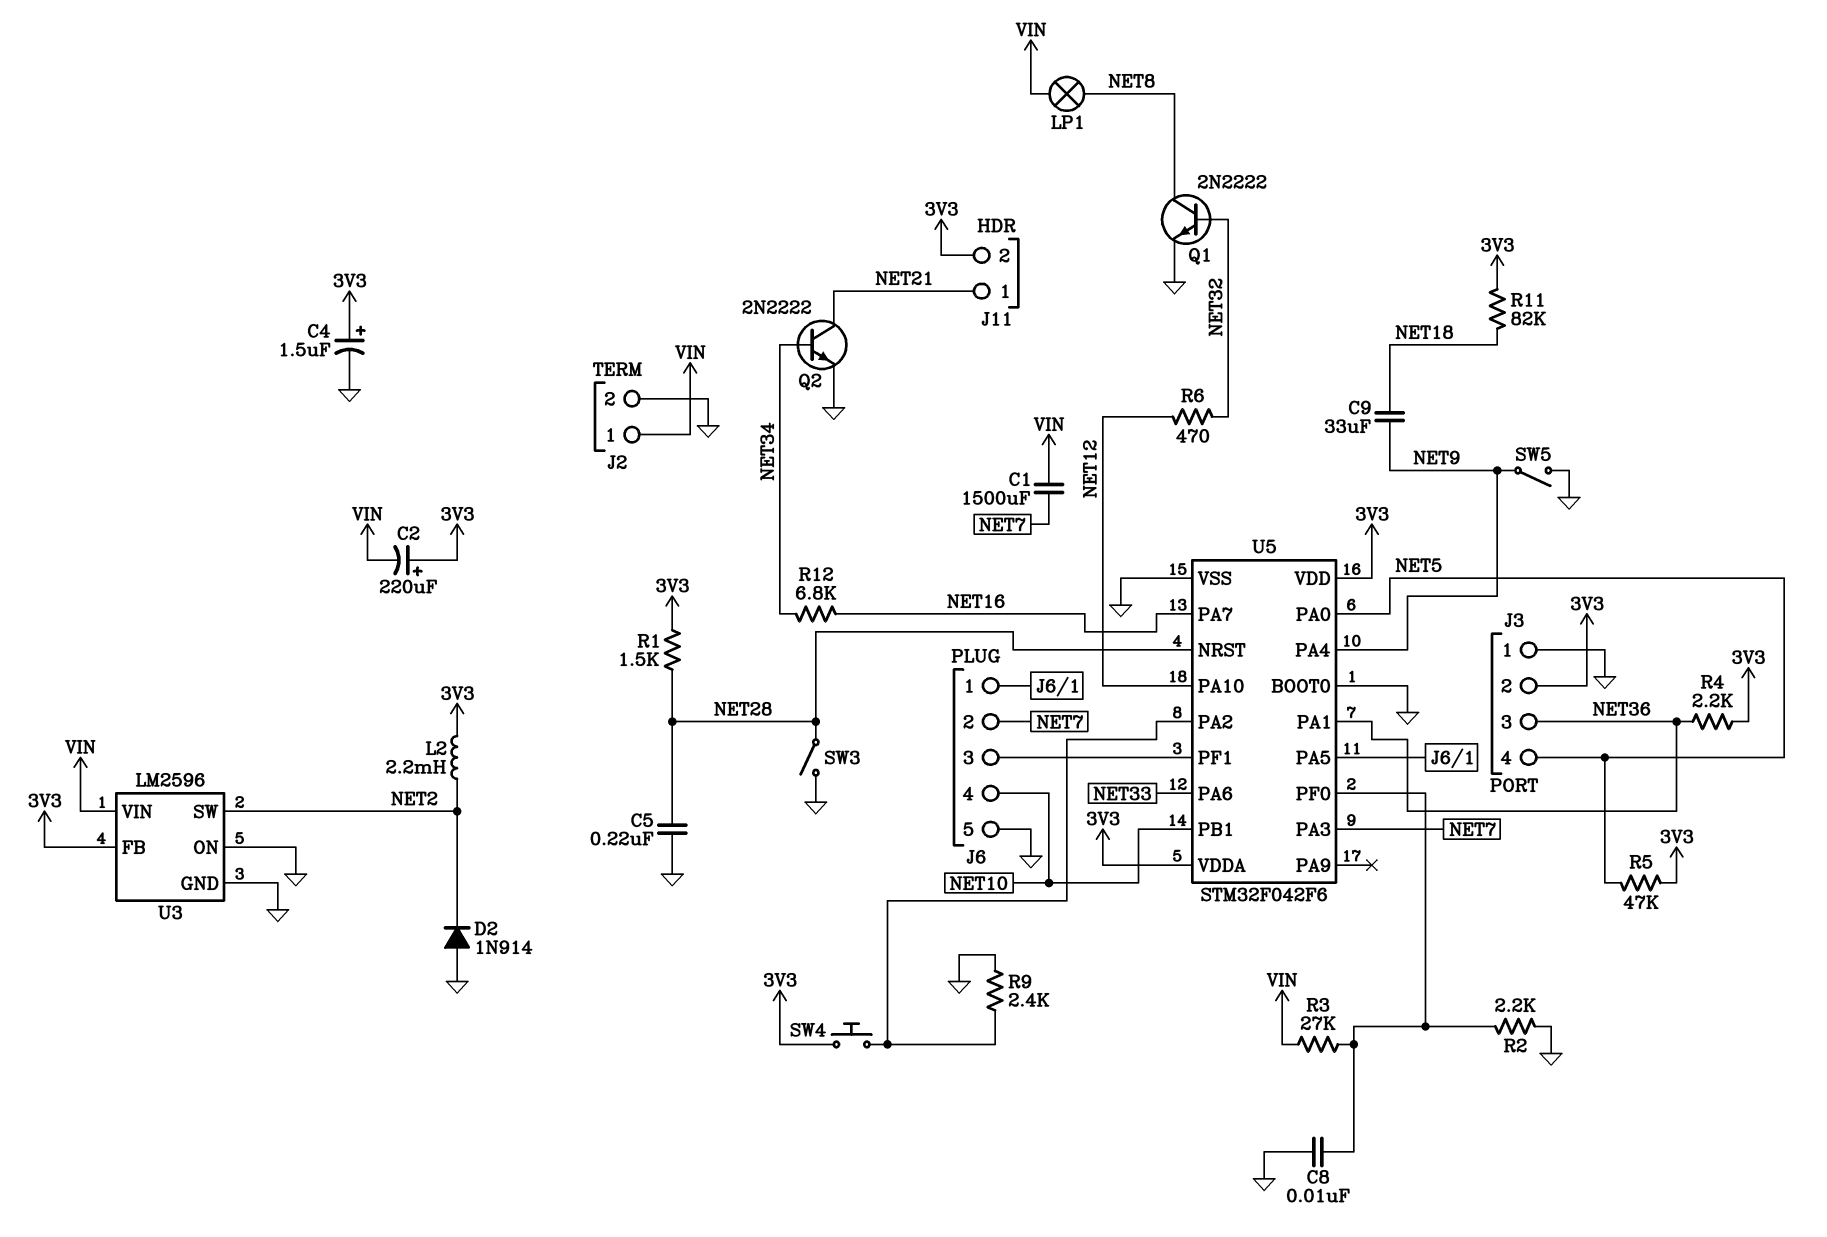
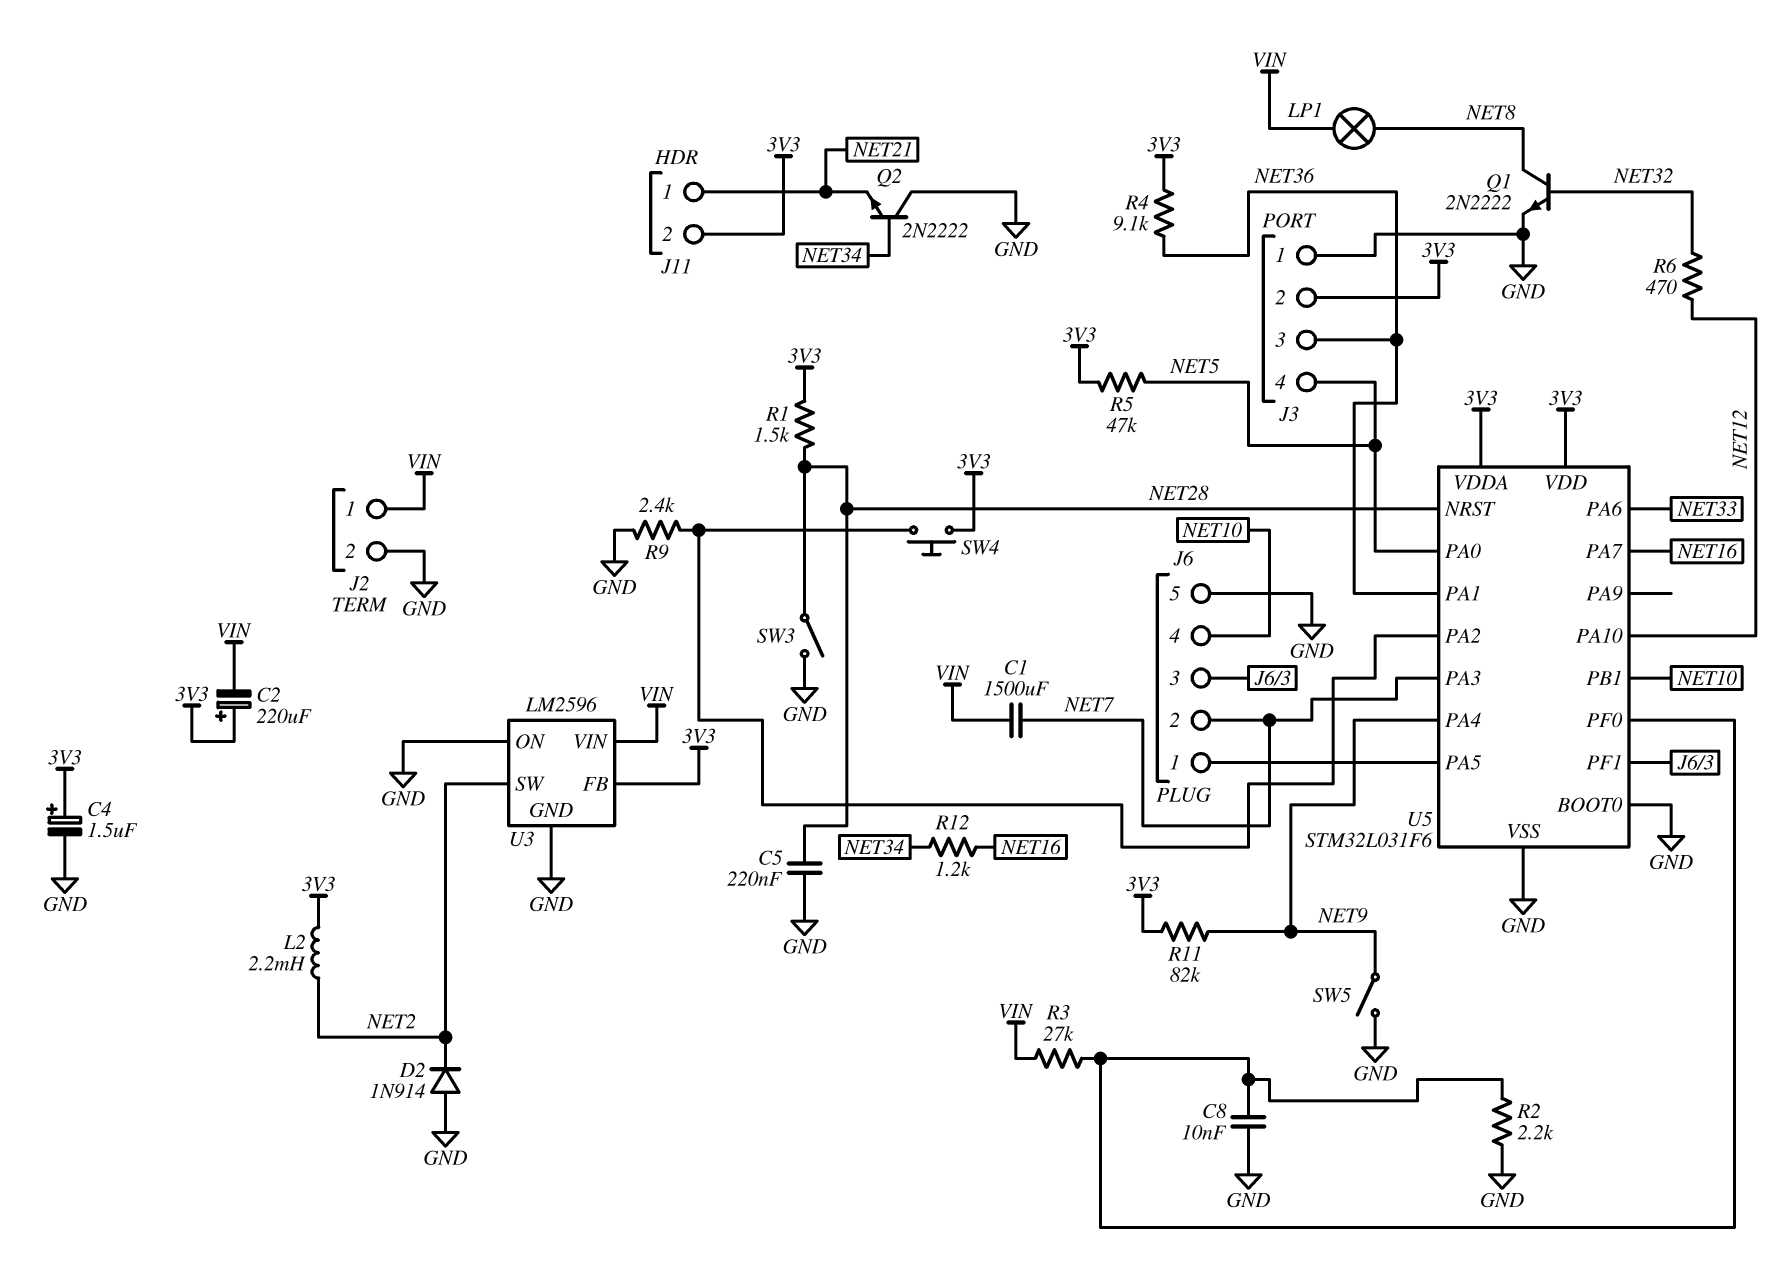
C9: 33uF (NET9, NET18) -> none
Q2: NPN 2N2222 (B NET34, C NET21, E GND) -> NPN 2N2222 (B NET34, C GND, E NET21)
R4: 2.2k (3V3, NET36) -> 9.1k (3V3, NET36)
R11: 82k (3V3, NET18) -> 82k (3V3, NET9)
R12: 6.8k (NET16, NET34) -> 1.2k (NET16, NET34)
U5: STM32F042F6 -> STM32L031F6

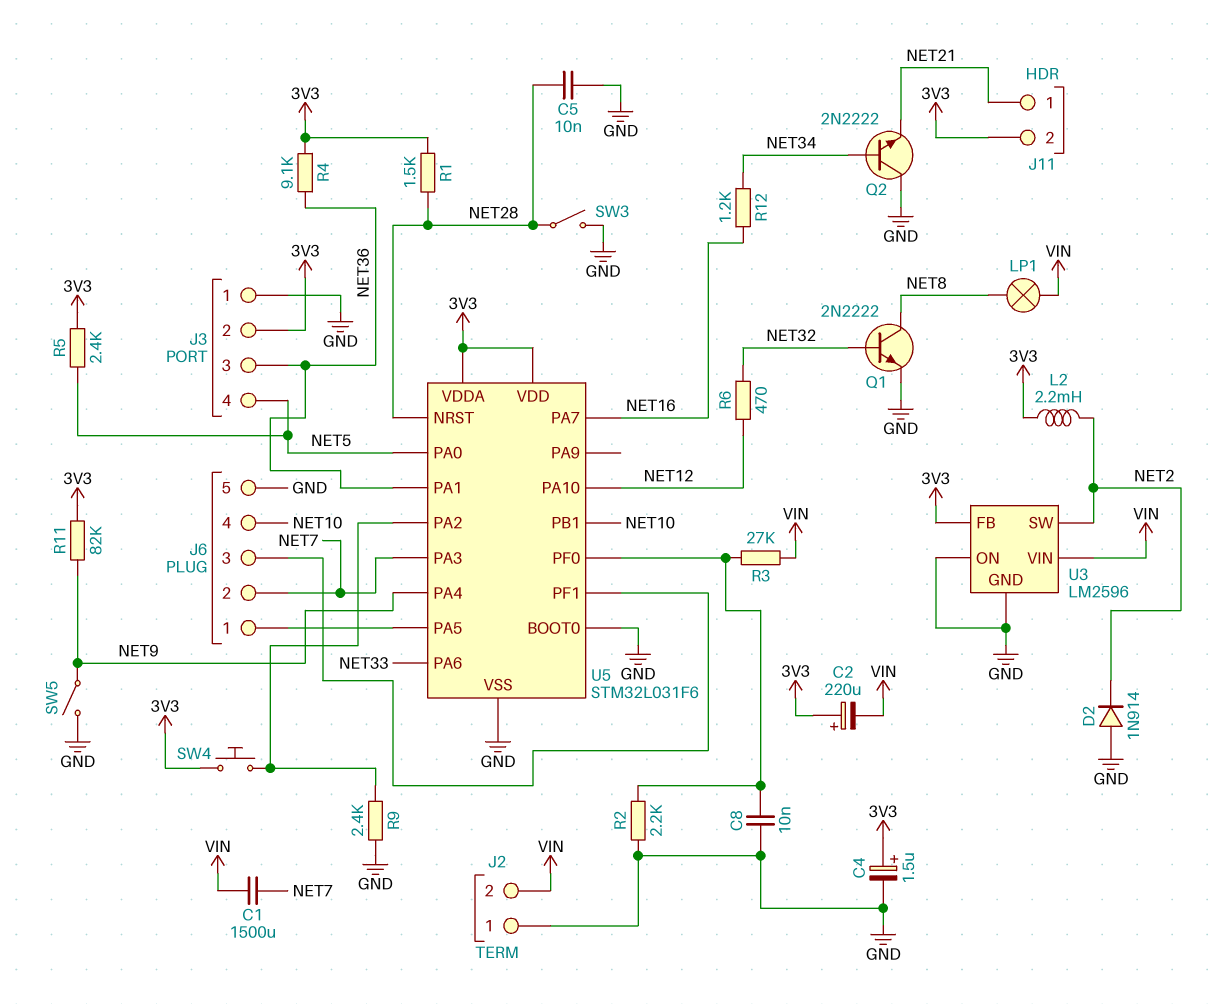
C5: 220nF (GND, NET28) -> 10nF (GND, NET28)
J2 pin 1: VIN -> GND
J2 pin 2: GND -> VIN
R5: 47k (3V3, NET5) -> 2.4k (3V3, NET5)

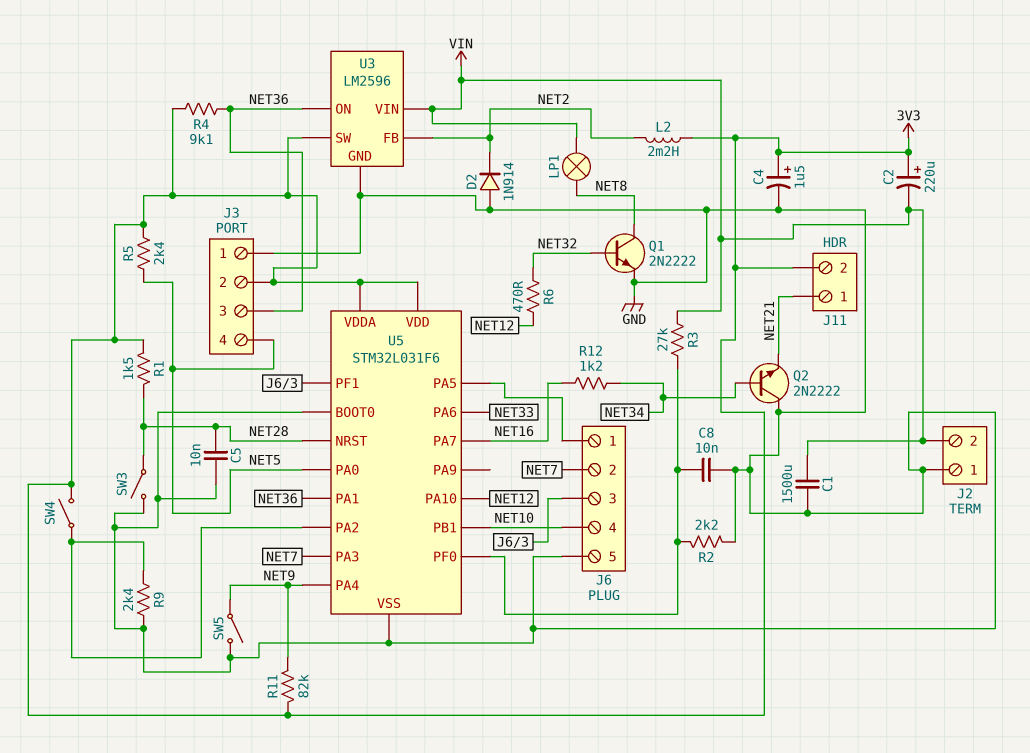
C1: 1500uF (NET7, VIN) -> 1500uF (GND, VIN)
SW4: button (3V3, U5/PA2) -> switch (3V3, U5/PA2)
U3 pin FB: 3V3 -> NET2
U3 pin ON: GND -> NET36
U3 pin SW: NET2 -> 3V3

